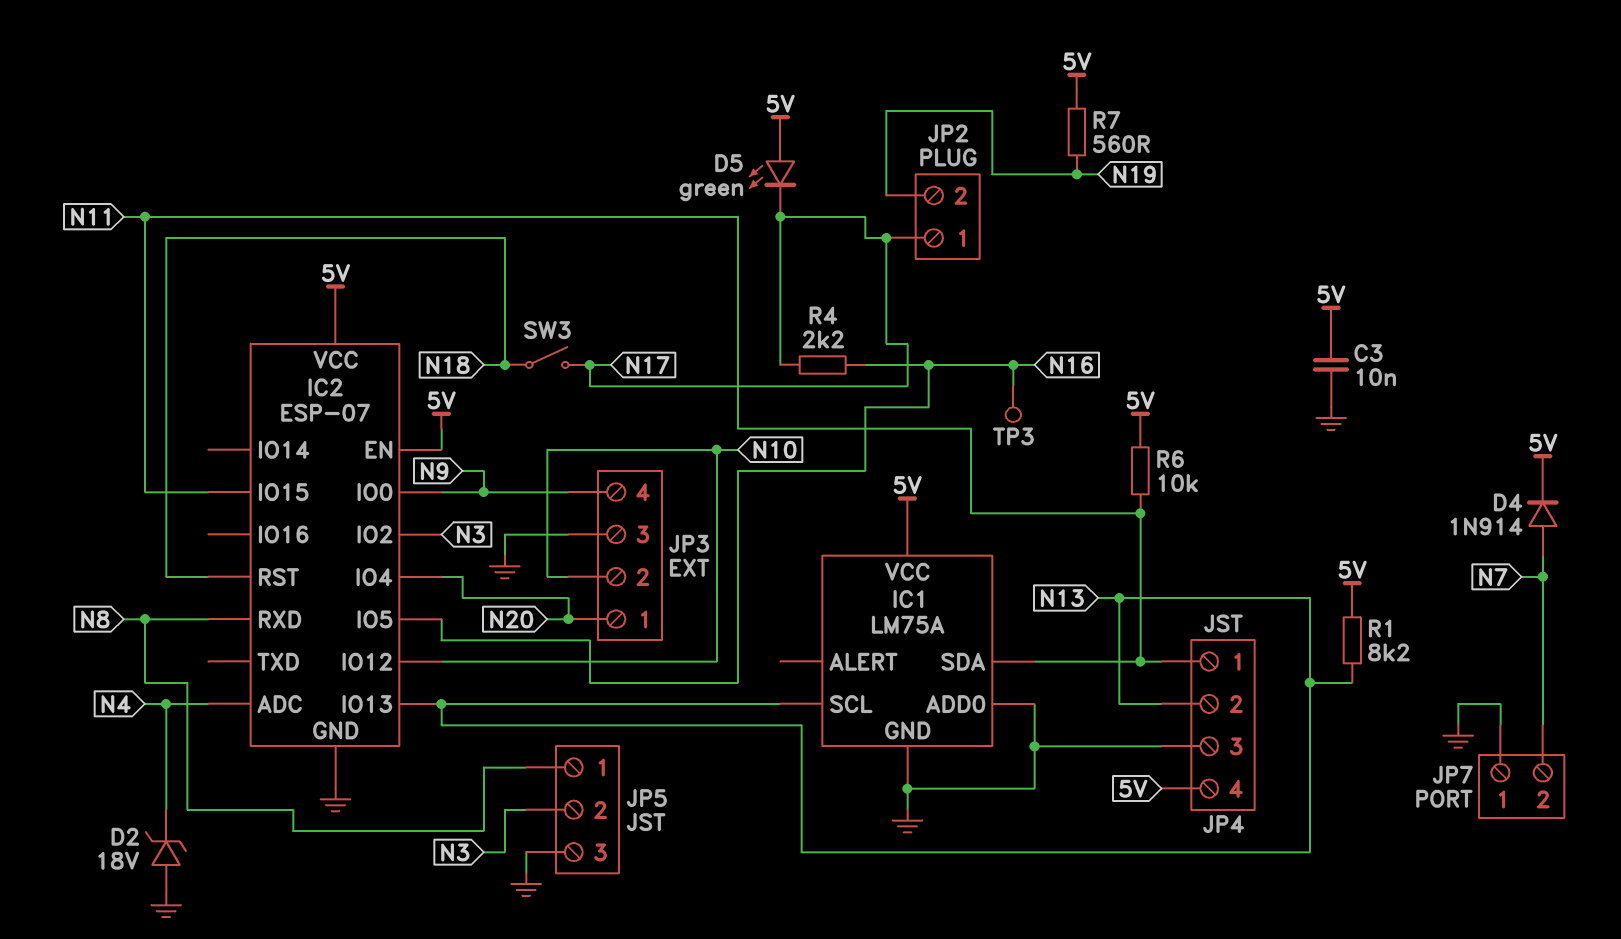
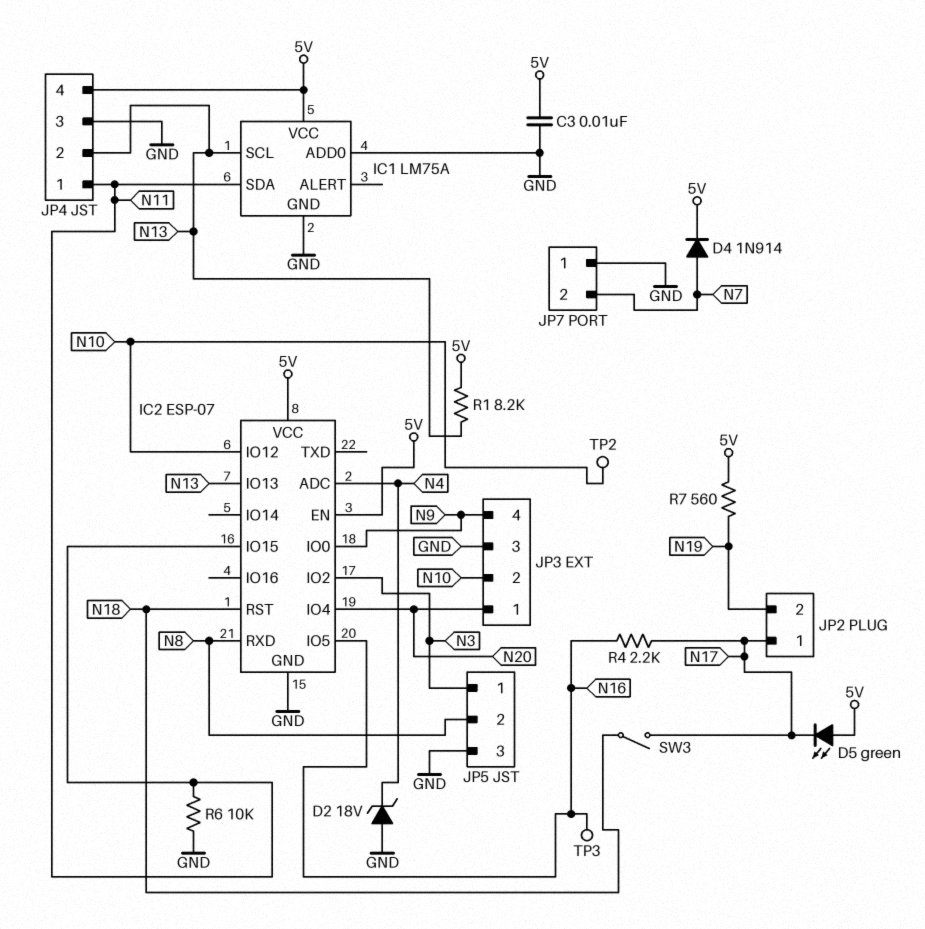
JP5 pin 1: N8 -> N3
JP5 pin 2: N3 -> N8
R6: 10k (5V, N11) -> 10k (GND, N11)
TP2: none -> test point (N10)

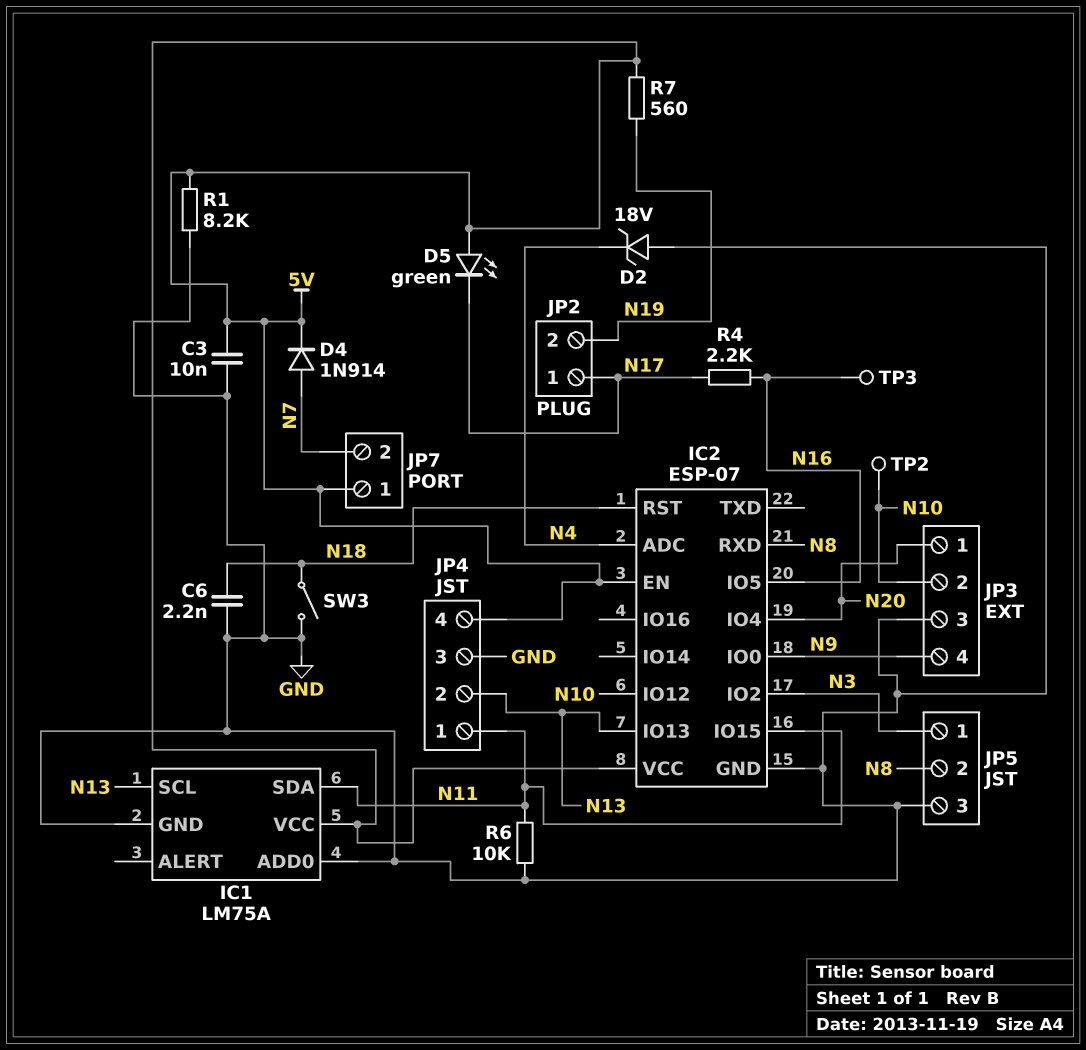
C6: none -> 2.2nF (GND, N18)
JP7 pin 1: GND -> 5V
R1: 8.2k (5V, N13) -> 8.2k (5V, GND)
SW3: switch (N17, N18) -> switch (GND, N18)

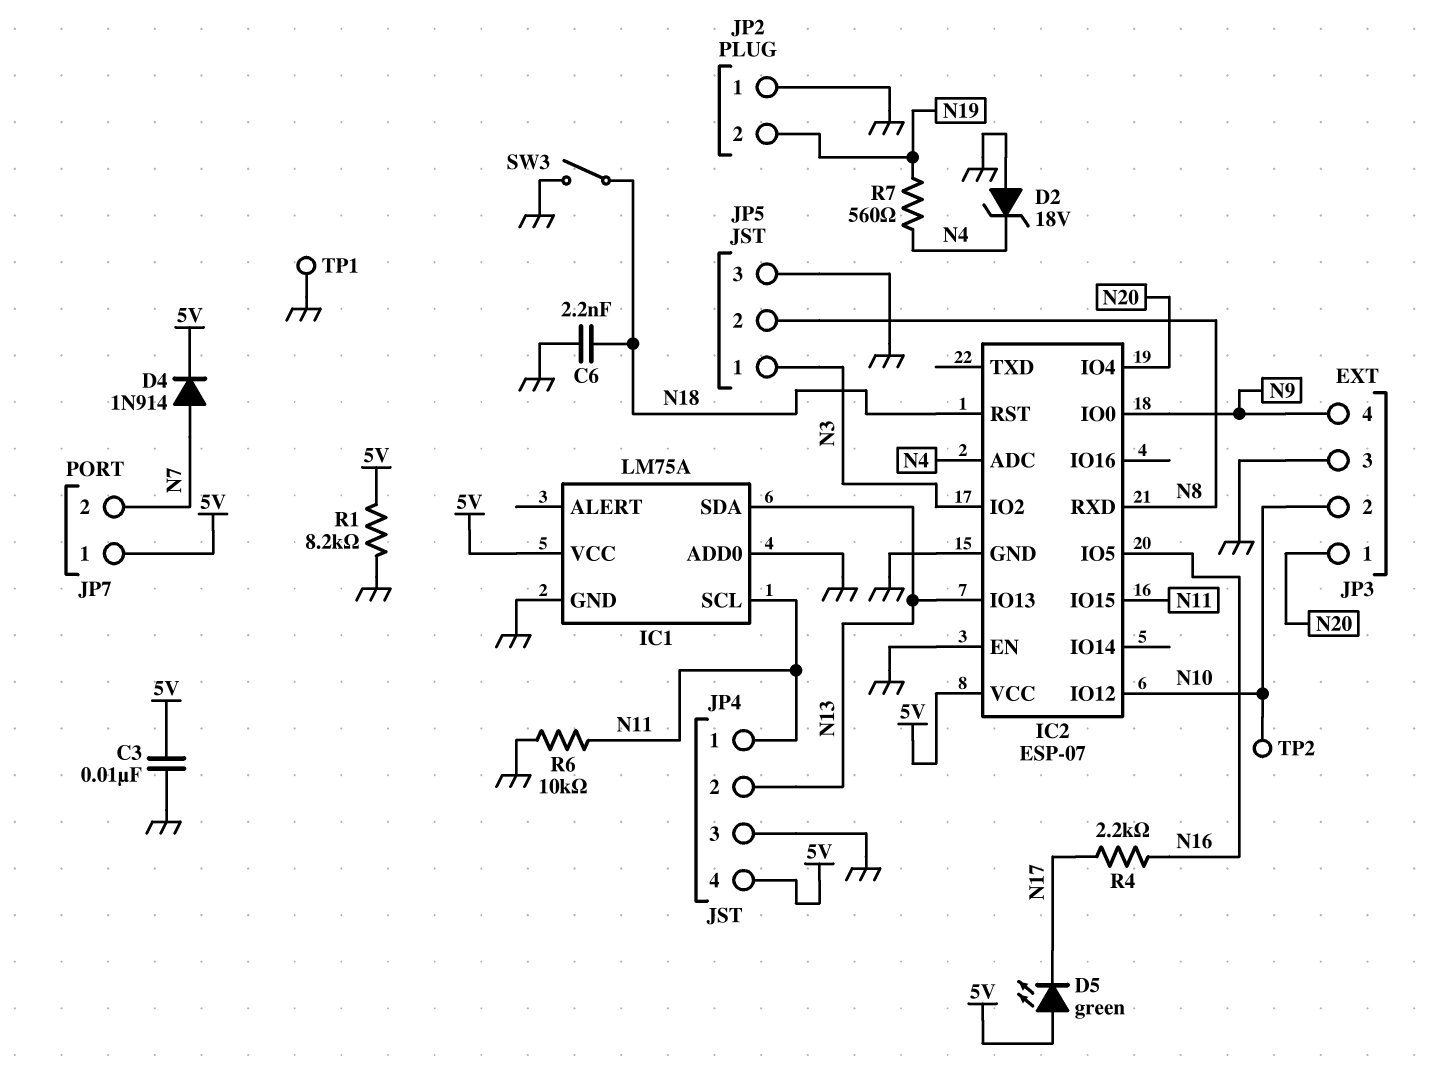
IC1 pin SCL: N13 -> N11
IC1 pin SDA: N11 -> N13
IC2 pin EN: 5V -> GND
JP2 pin 1: N17 -> GND
R7: 560 (5V, N19) -> 560 (N4, N19)
TP1: none -> test point (GND)
TP3: test point (N16) -> none

